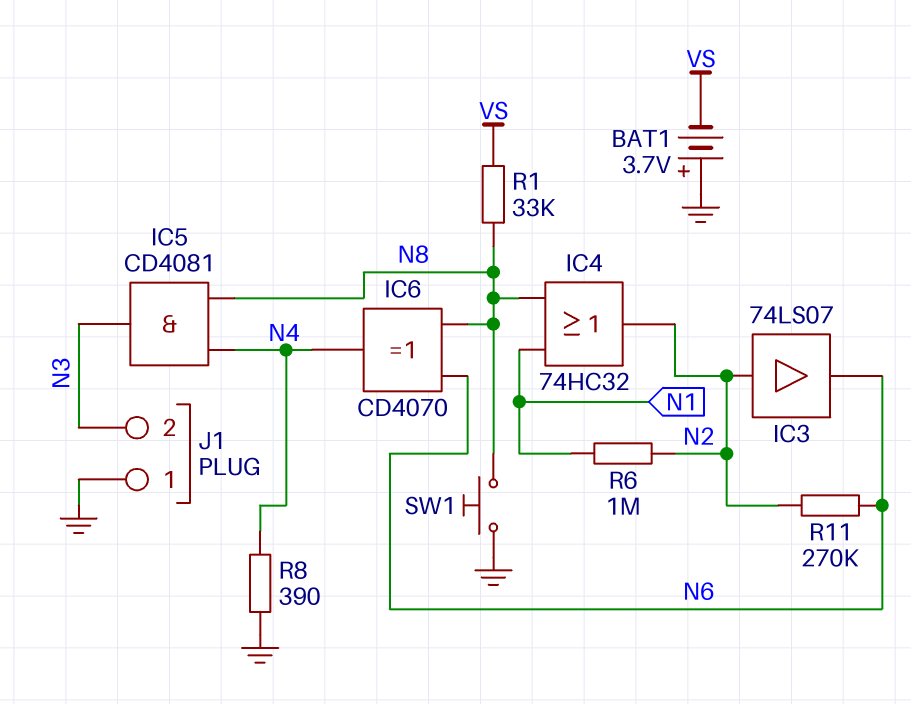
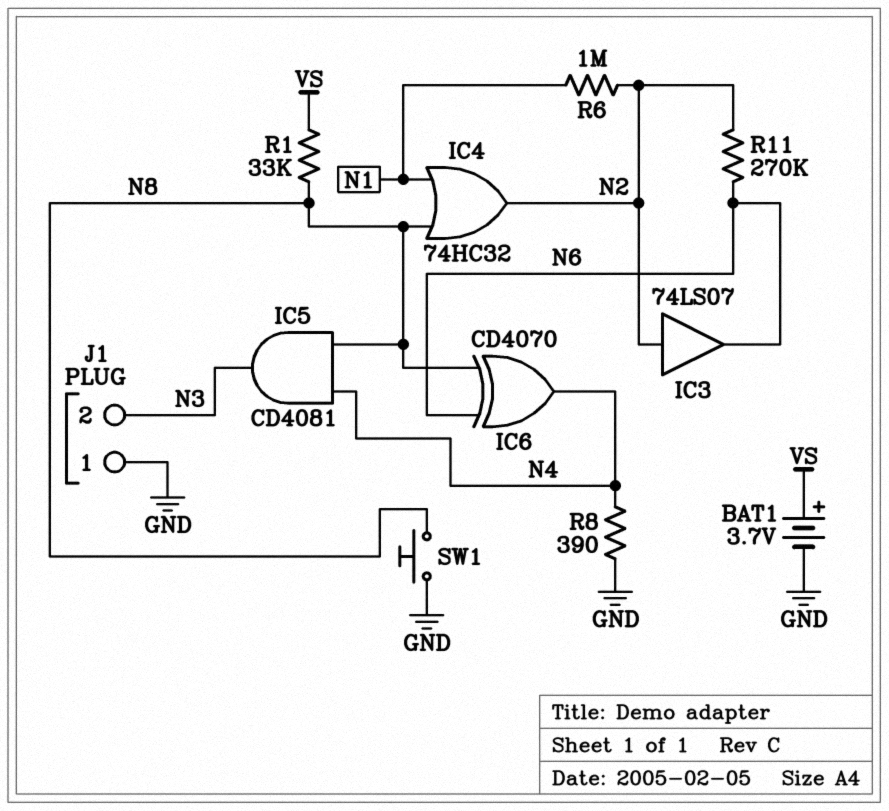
BAT1: 3.7V (plus GND, minus VS) -> 3.7V (plus VS, minus GND)

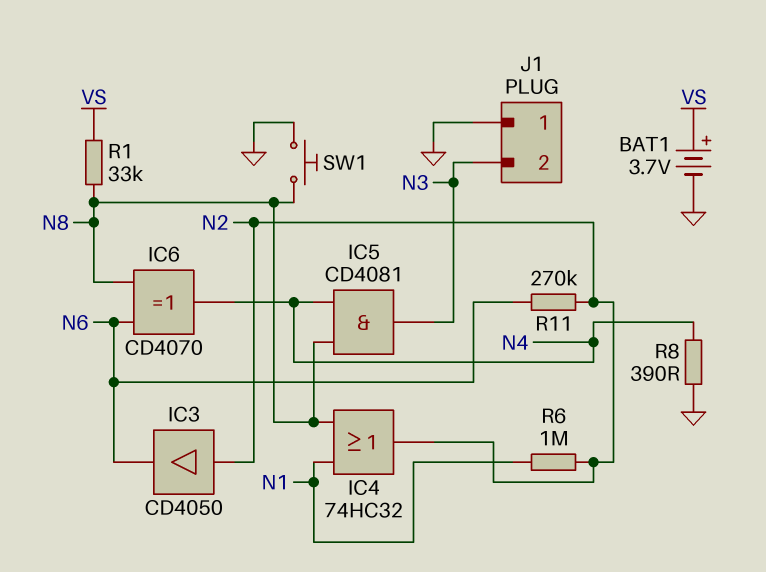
IC3: buffer 74LS07 (in N2, out N6) -> buffer CD4050 (in N2, out N6)

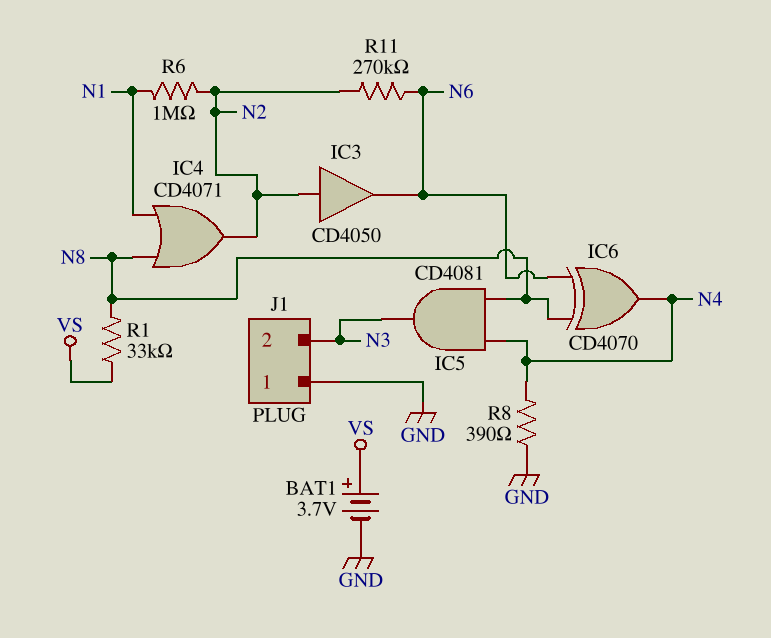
IC4: OR 74HC32 (in N1, in N8, out N2) -> OR CD4071 (in N1, in N8, out N2)
SW1: button (GND, N8) -> none

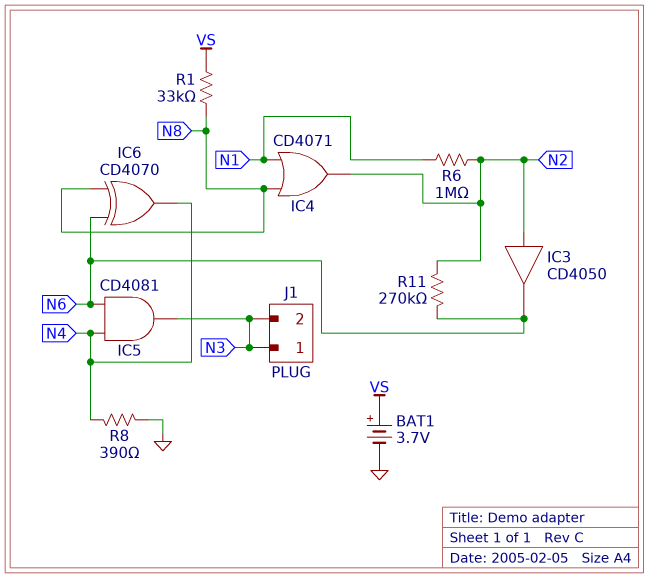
IC5: AND CD4081 (in N4, in N8, out N3) -> AND CD4081 (in N4, in N6, out N3)
J1 pin 1: GND -> N3

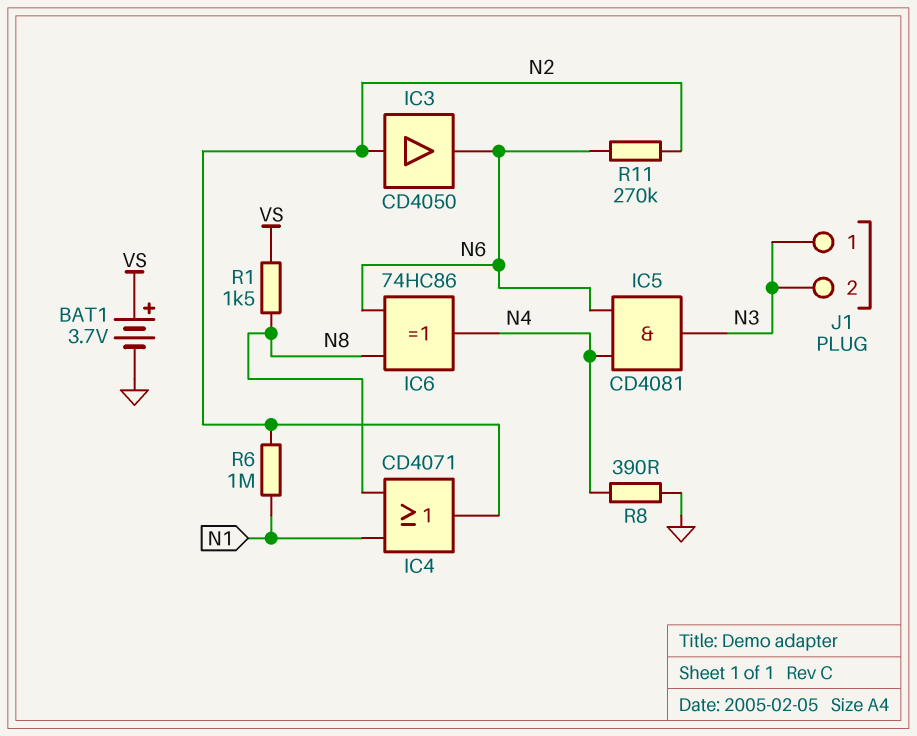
IC6: XOR CD4070 (in N6, in N8, out N4) -> XOR 74HC86 (in N6, in N8, out N4)
R1: 33k (N8, VS) -> 1.5k (N8, VS)

